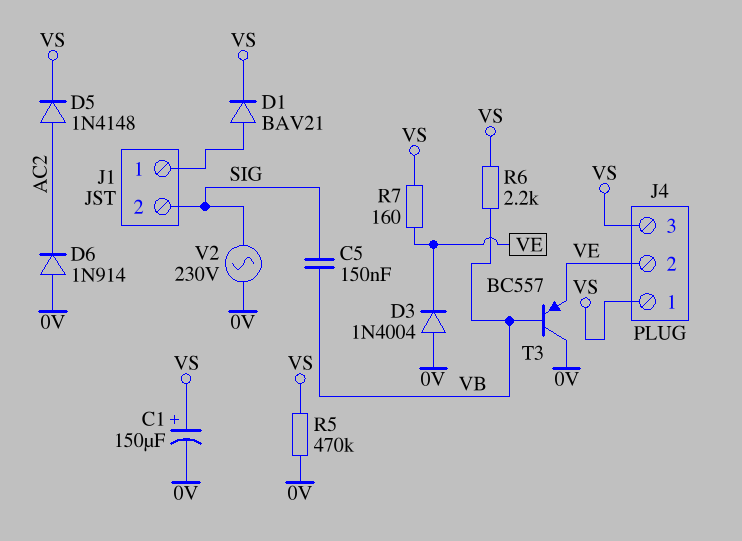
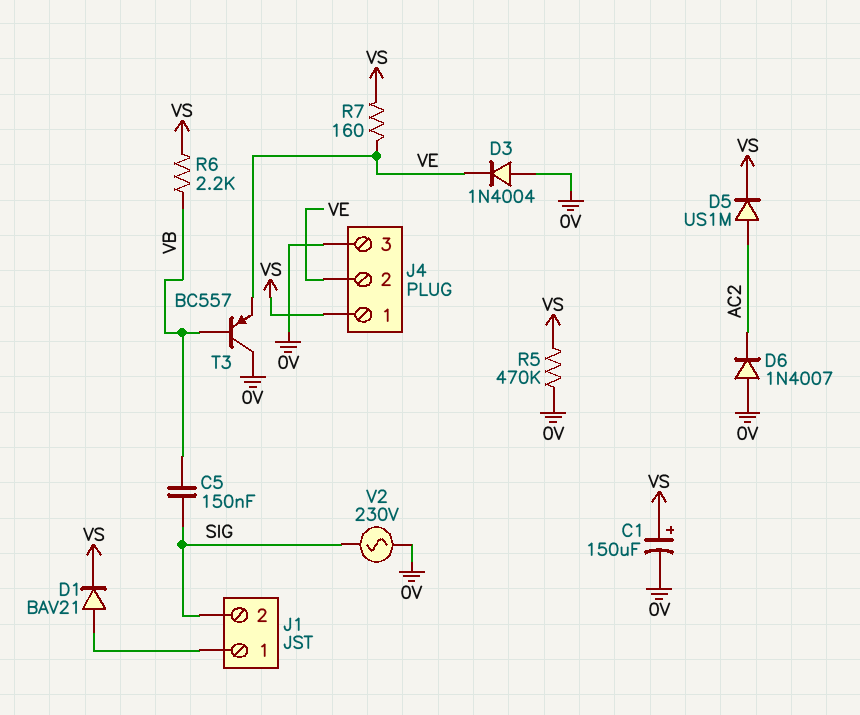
D5: diode 1N4148 (A AC2, K VS) -> diode US1M (A AC2, K VS)
D6: diode 1N914 (A 0V, K AC2) -> diode 1N4007 (A 0V, K AC2)
J4 pin 3: VS -> 0V

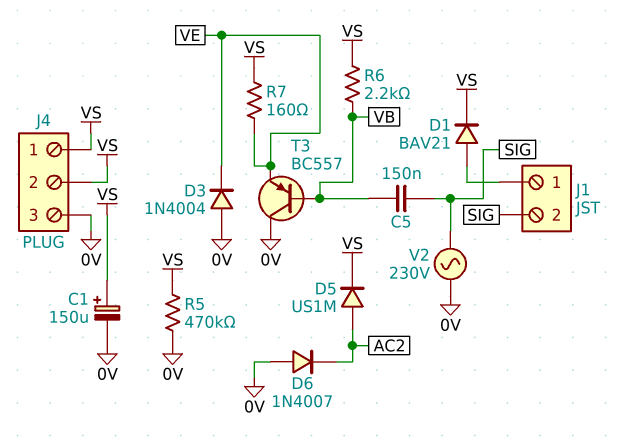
J4 pin 2: VE -> VS

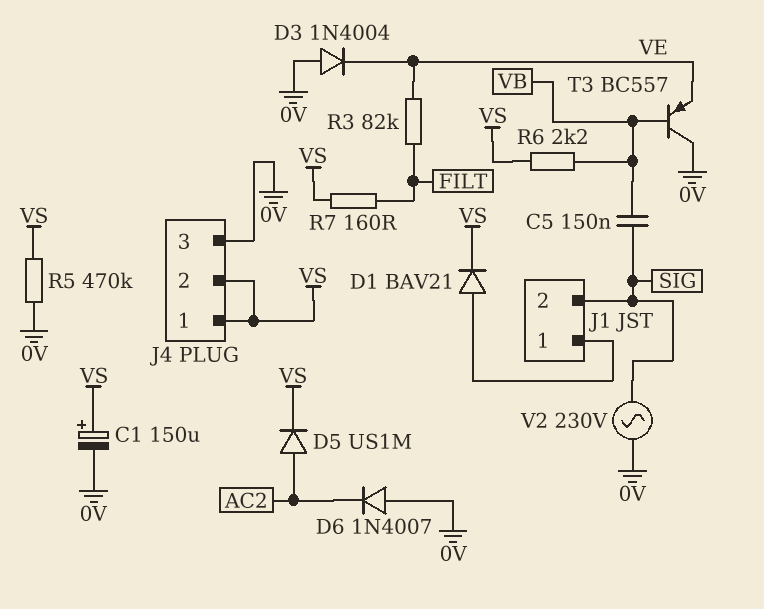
R3: none -> 82k (FILT, VE)
R7: 160 (VE, VS) -> 160 (FILT, VS)

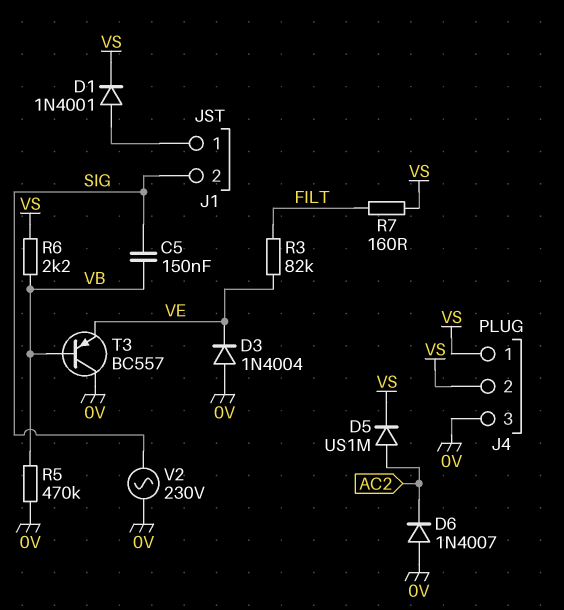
C1: 150uF (plus VS, minus 0V) -> none
D1: diode BAV21 (A J1/1, K VS) -> diode 1N4001 (A J1/1, K VS)
R5: 470k (0V, VS) -> 470k (0V, VB)

